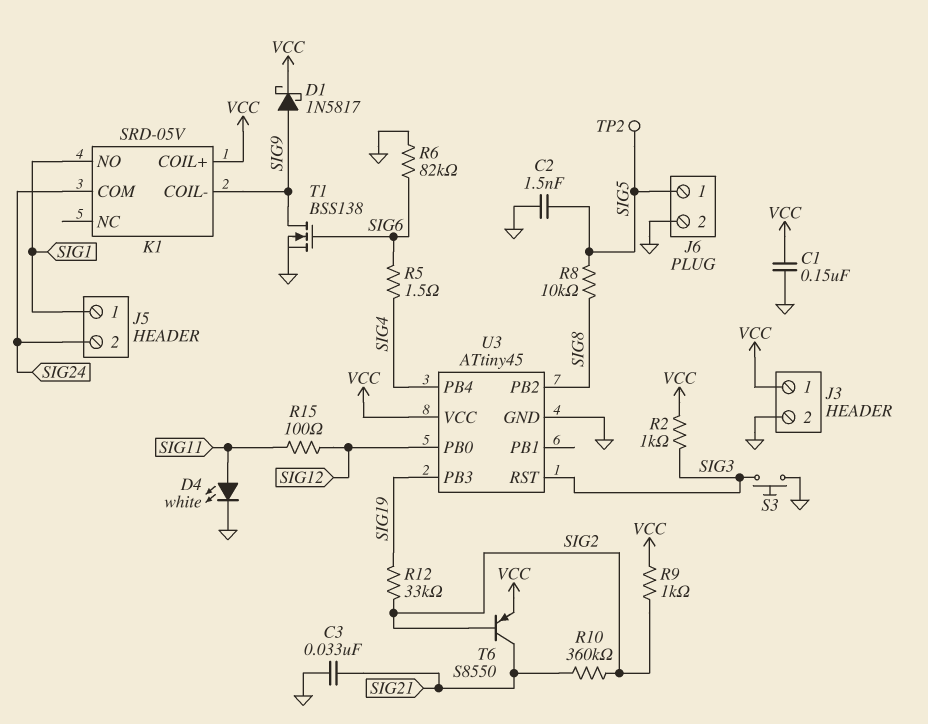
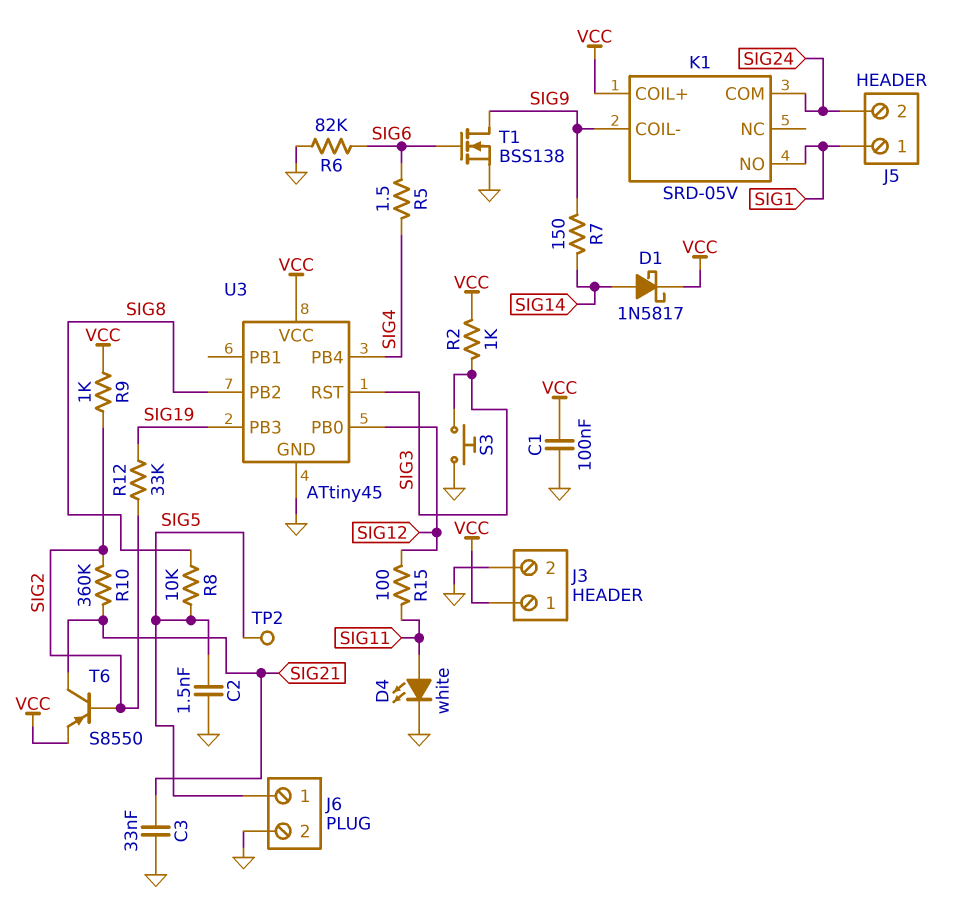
C1: 150nF (GND, VCC) -> 100nF (GND, VCC)
D1: schottky 1N5817 (A SIG9, K VCC) -> schottky 1N5817 (A SIG14, K VCC)
R7: none -> 150 (SIG9, SIG14)

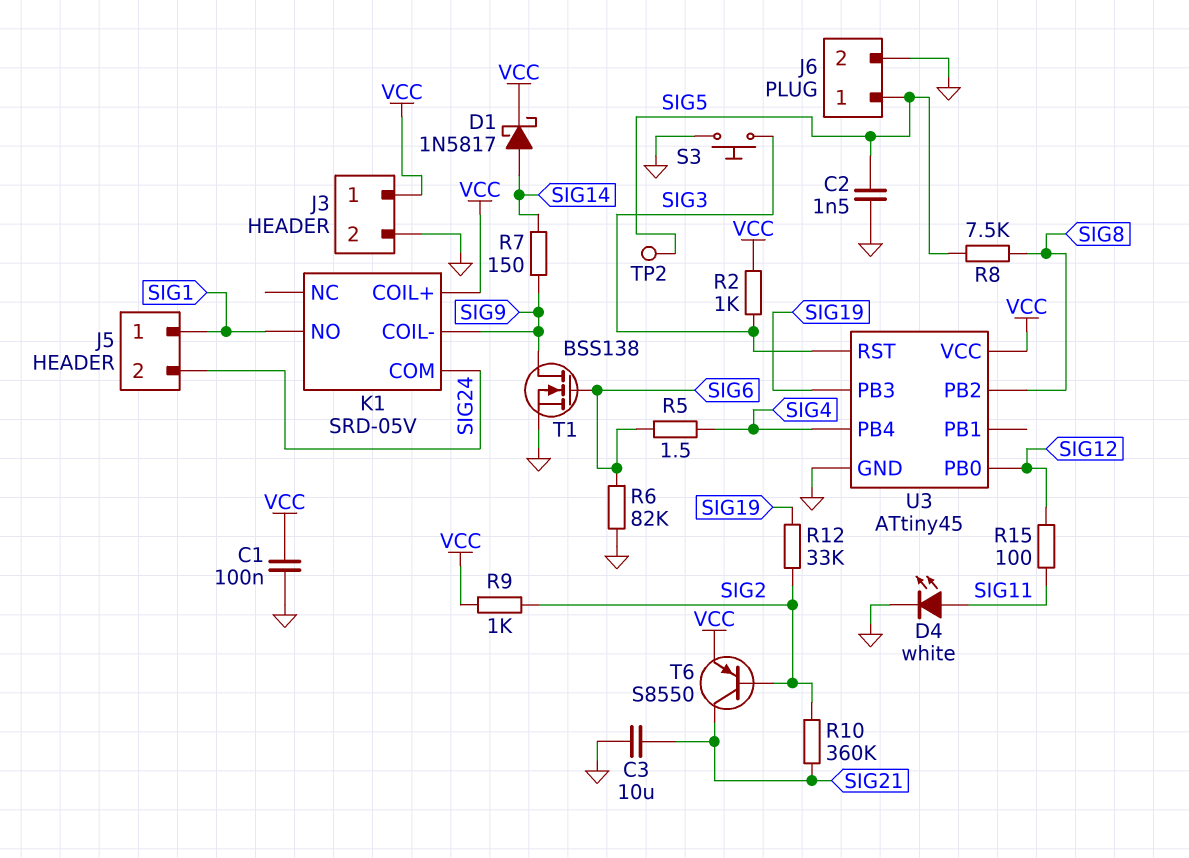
C3: 33nF (GND, SIG21) -> 10uF (GND, SIG21)
R8: 10k (SIG5, SIG8) -> 7.5k (SIG5, SIG8)

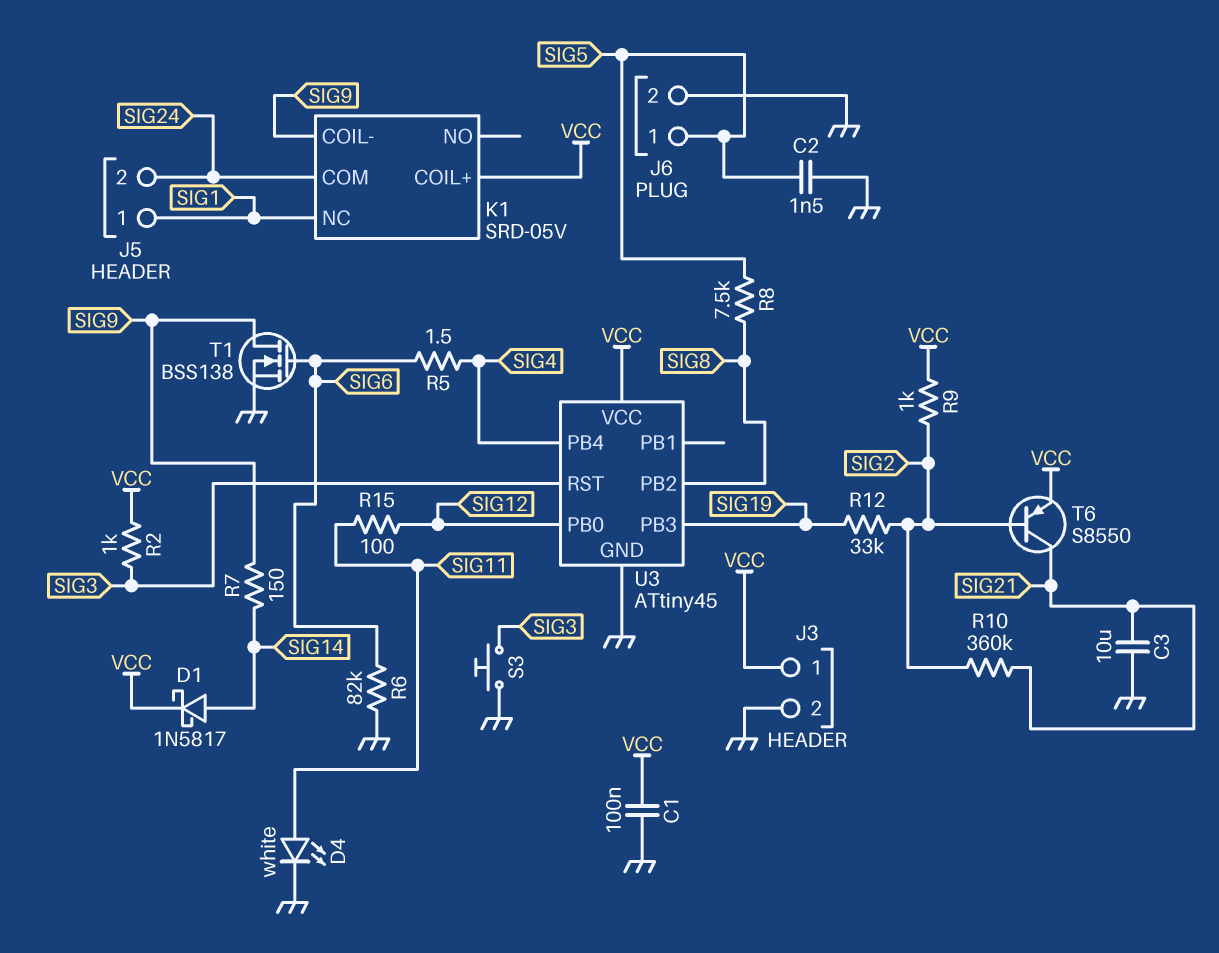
K1 pin NC: none -> SIG1
K1 pin NO: SIG1 -> none
TP2: test point (SIG5) -> none

